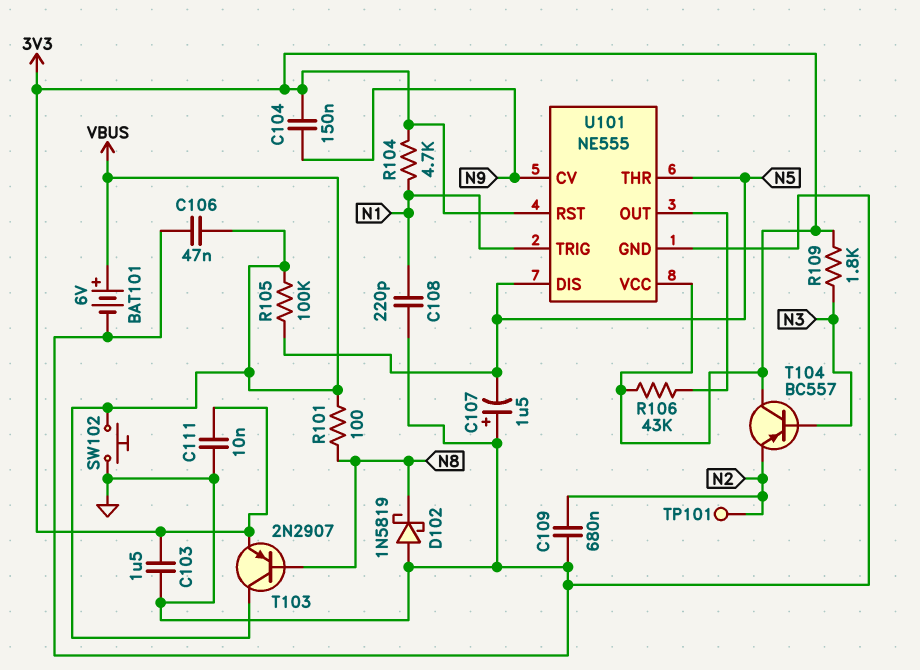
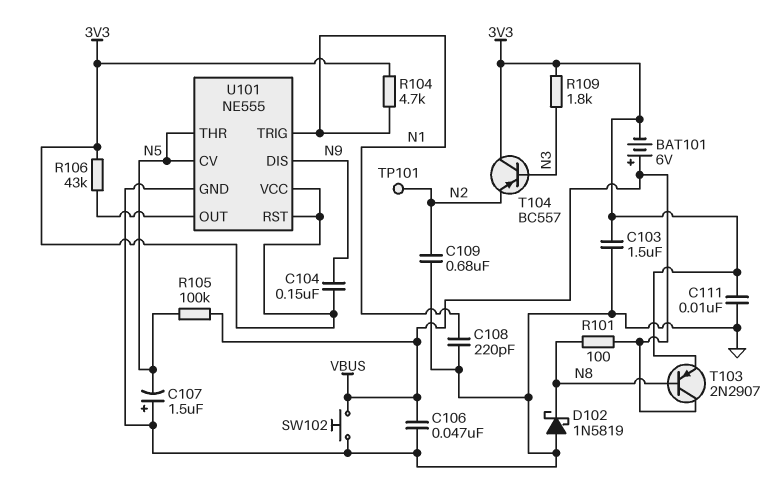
BAT101: 6V (plus VBUS, minus GND) -> 6V (plus VBUS, minus 3V3)
U101 pin CV: N9 -> N5
U101 pin DIS: N5 -> N9

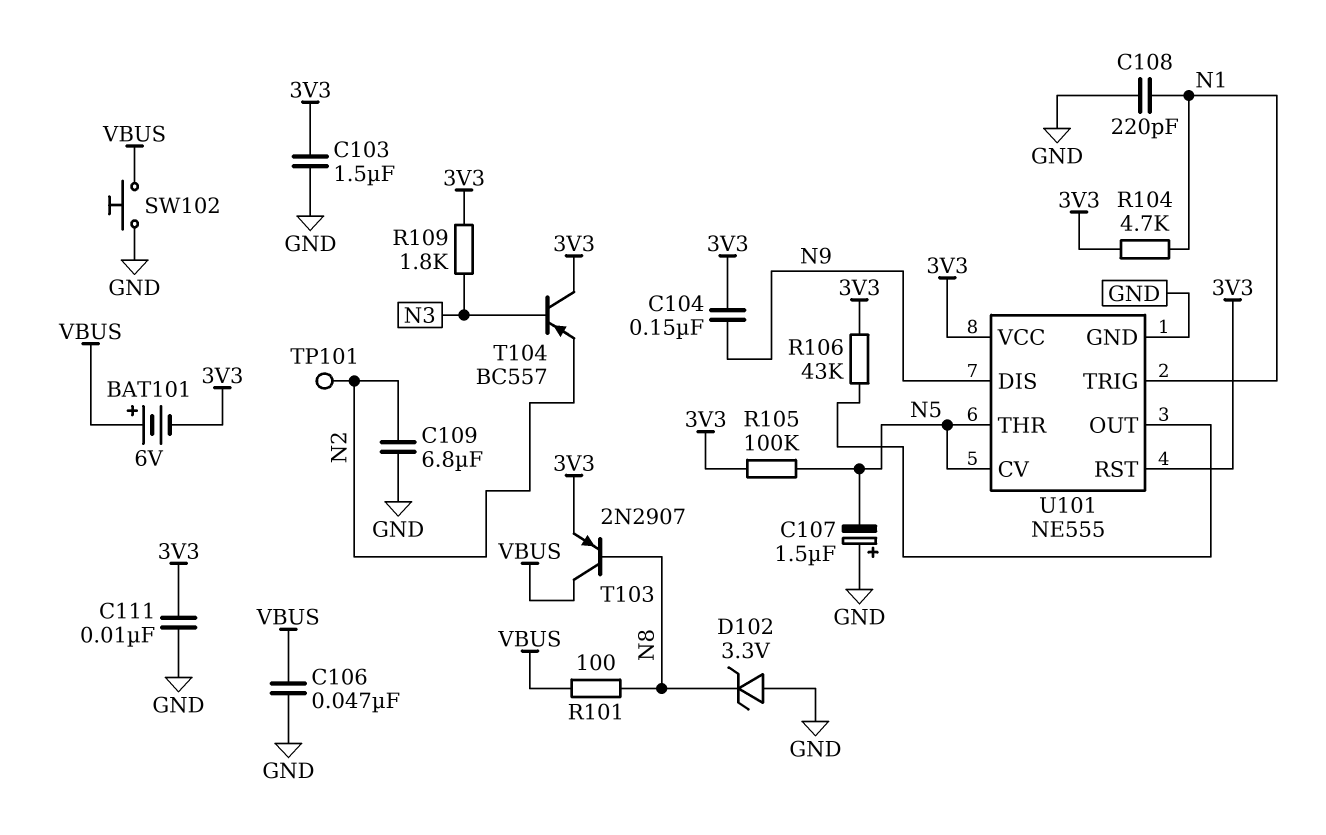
C109: 680nF (GND, N2) -> 6.8uF (GND, N2)
D102: schottky 1N5819 (A GND, K N8) -> zener 3.3V (A GND, K N8)
R105: 100k (N5, VBUS) -> 100k (3V3, N5)

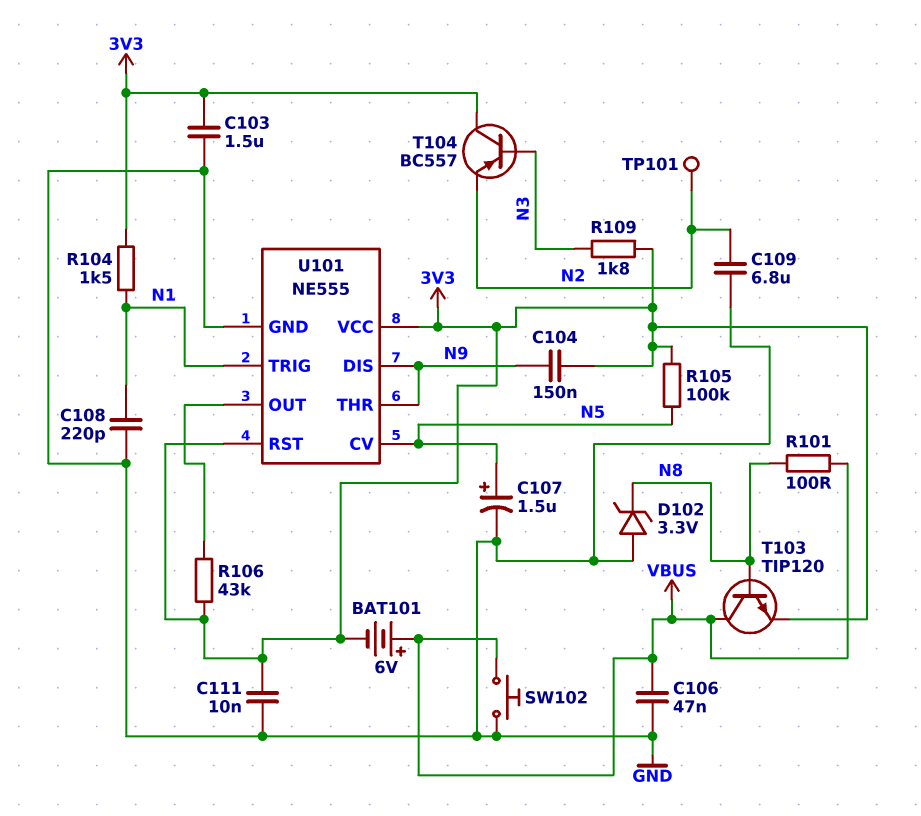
C107: 1.5uF (plus GND, minus N5) -> 1.5uF (plus N5, minus GND)
R104: 4.7k (3V3, N1) -> 1.5k (3V3, N1)
T103: PNP 2N2907 (B N8, C VBUS, E 3V3) -> NPN TIP120 (B N8, C VBUS, E 3V3)
U101 pin THR: N5 -> N9

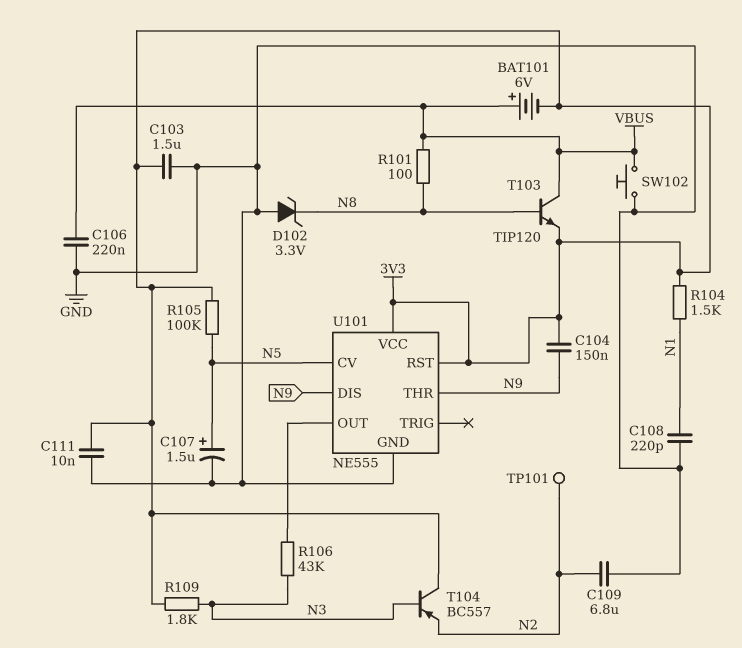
C106: 47nF (GND, VBUS) -> 220nF (GND, VBUS)
R106: 43k (3V3, U101/OUT) -> 43k (N3, U101/OUT)
U101 pin TRIG: N1 -> none

